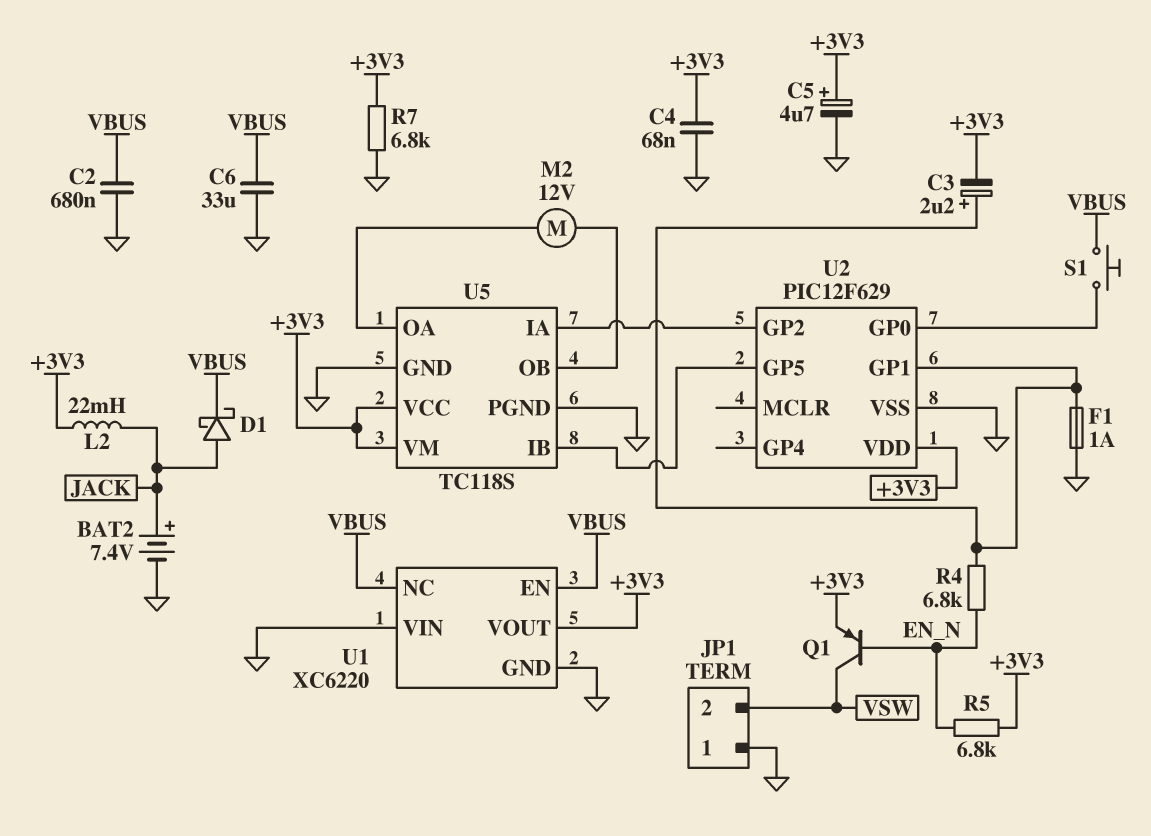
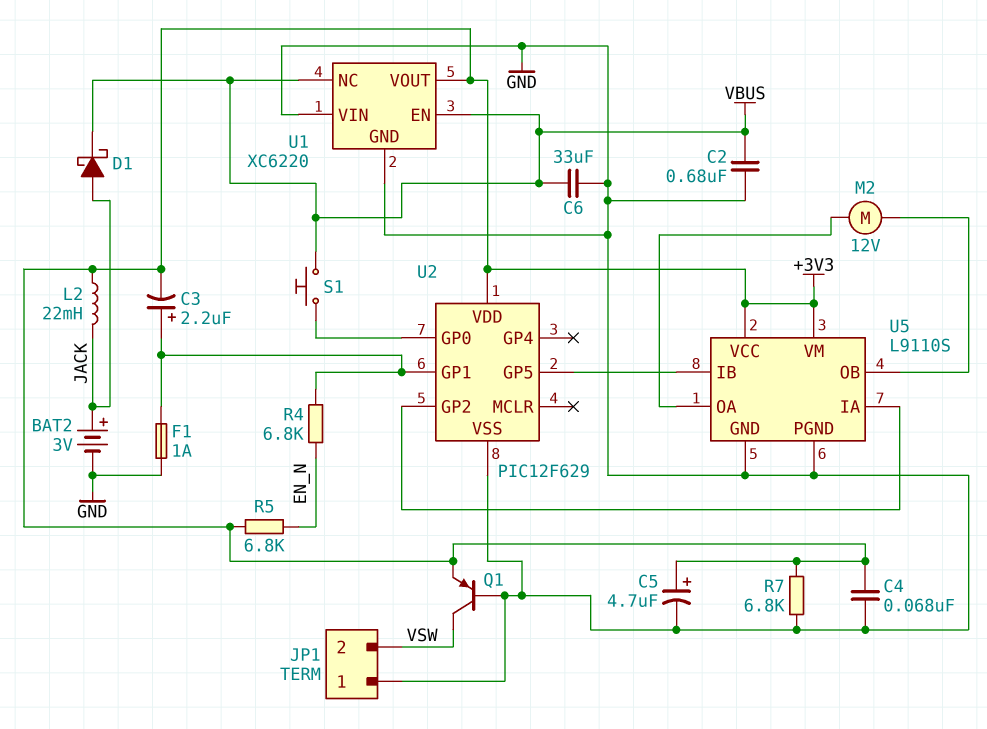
BAT2: 7.4V (plus JACK, minus GND) -> 3V (plus JACK, minus GND)
Q1: PNP (B EN_N, C VSW, E +3V3) -> PNP (B GND, C VSW, E +3V3)
U5: TC118S -> L9110S

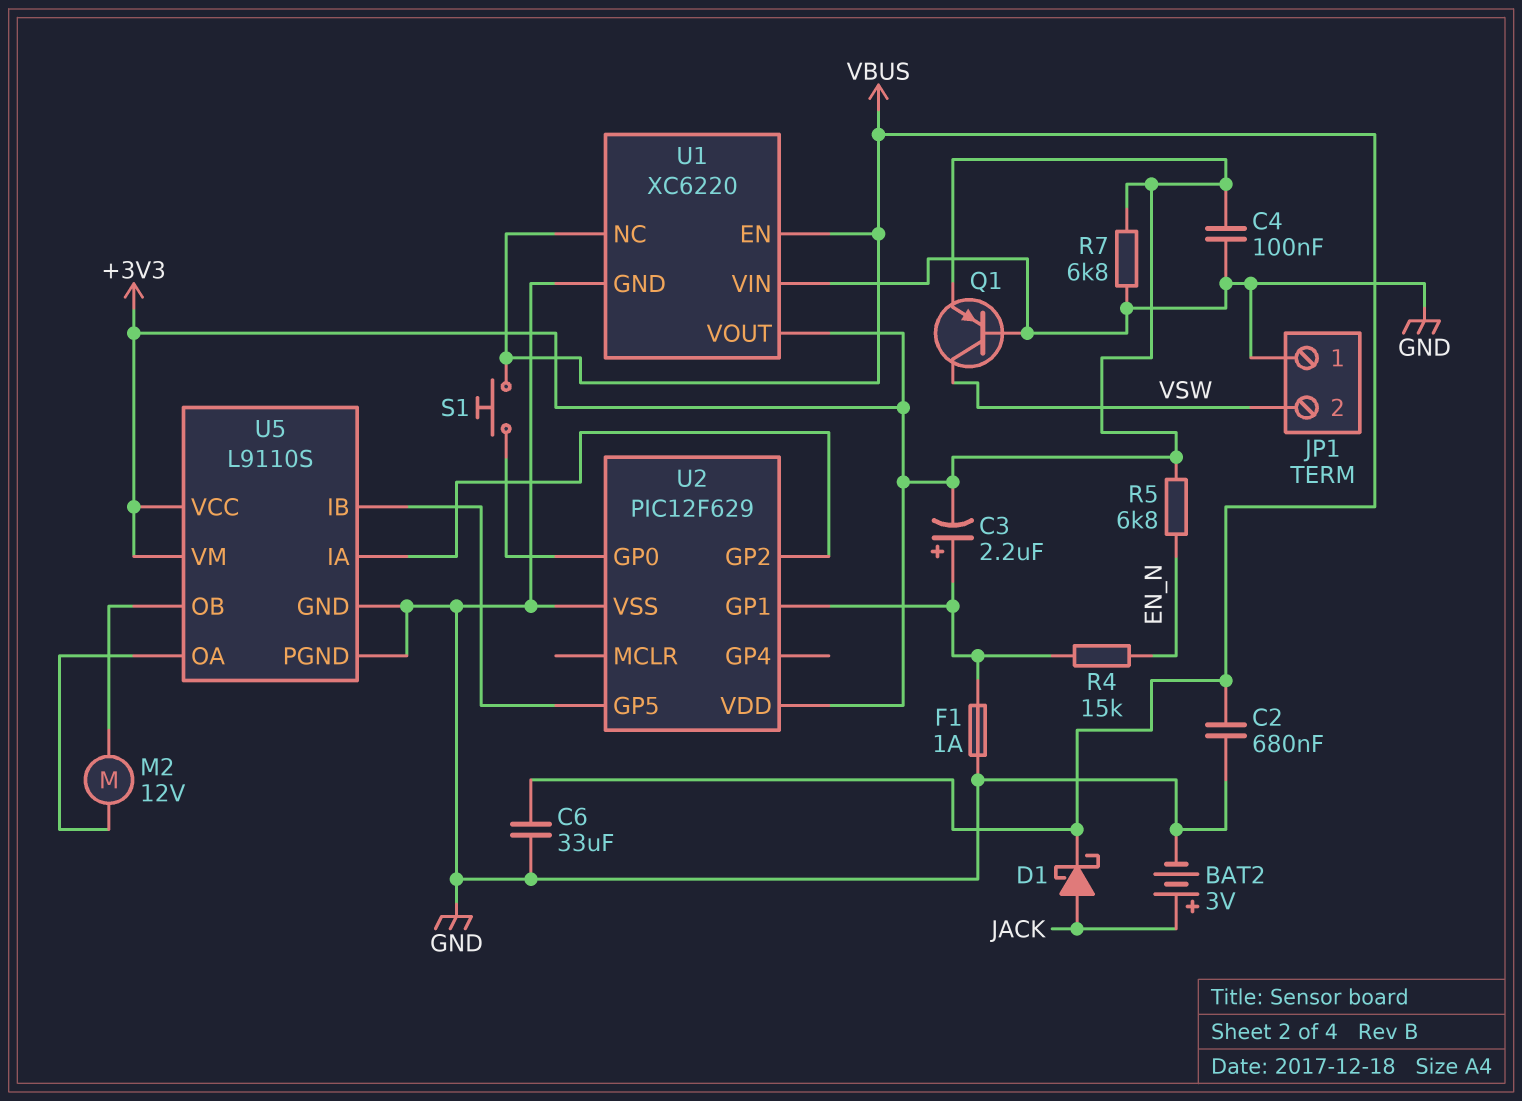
C4: 68nF (+3V3, GND) -> 100nF (+3V3, GND)
C5: 4.7uF (plus +3V3, minus GND) -> none
L2: 22mH (+3V3, JACK) -> none
R4: 6.8k (EN_N, U2/GP1) -> 15k (EN_N, U2/GP1)

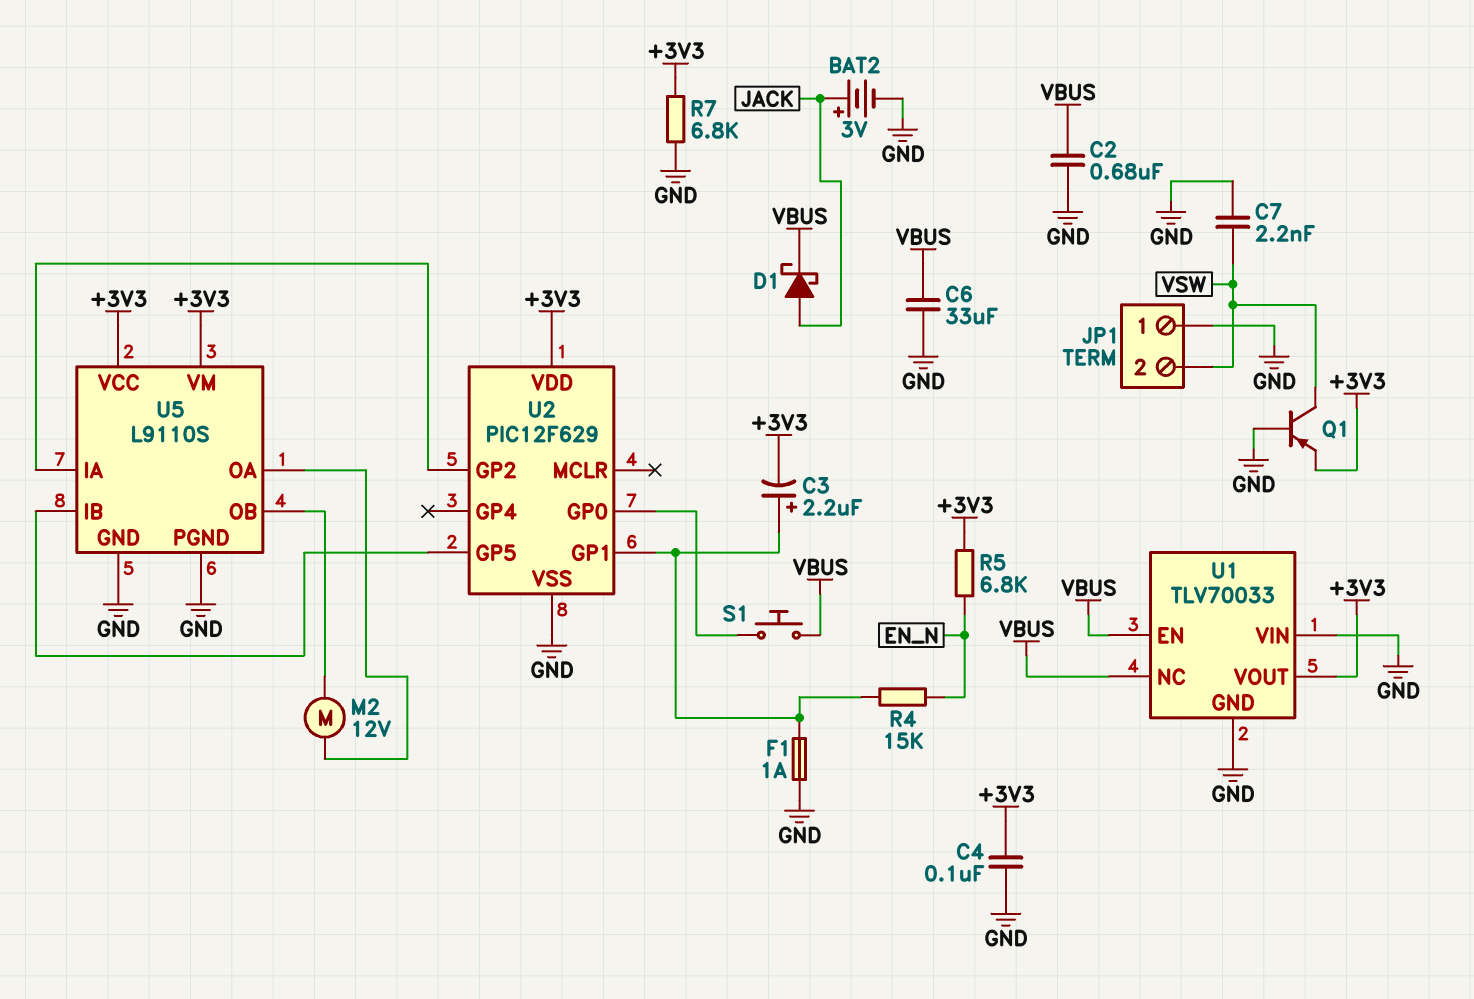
C7: none -> 2.2nF (GND, VSW)
U1: XC6220 -> TLV70033

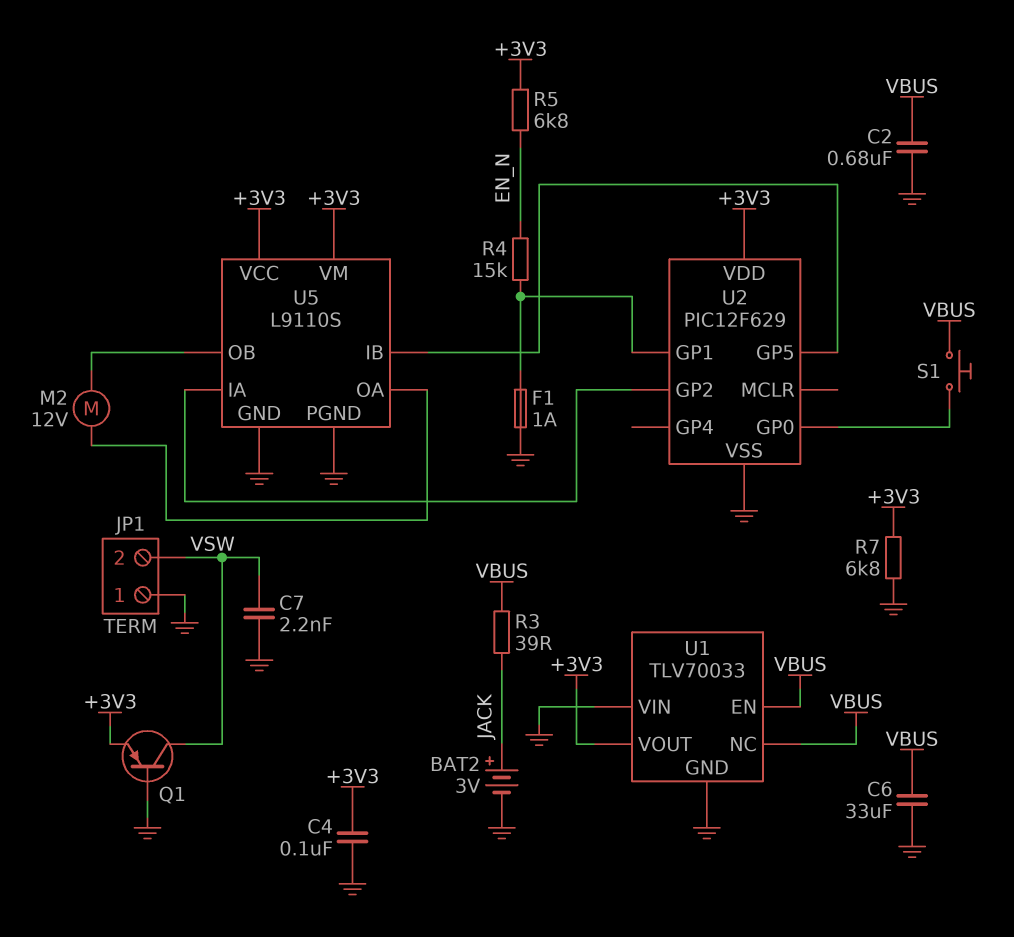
C3: 2.2uF (plus U2/GP1, minus +3V3) -> none
D1: schottky (A JACK, K VBUS) -> none
R3: none -> 39 (JACK, VBUS)

